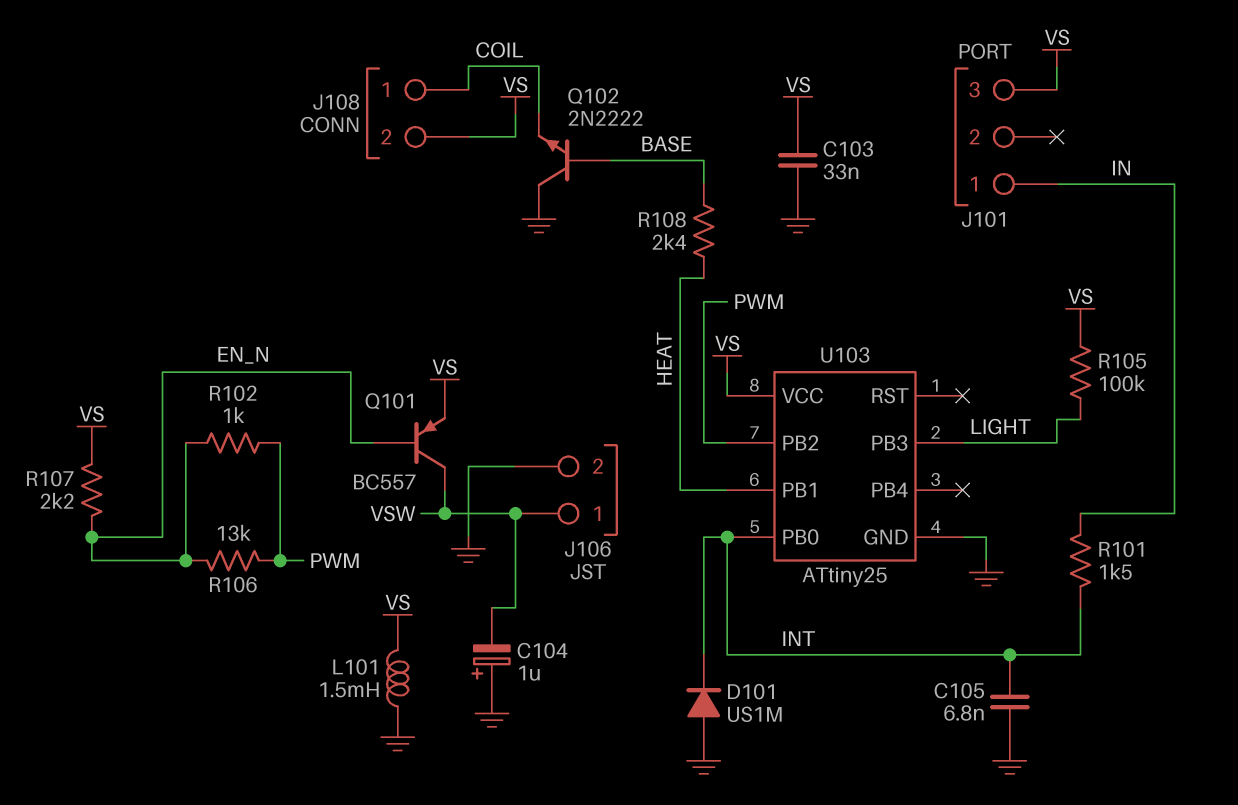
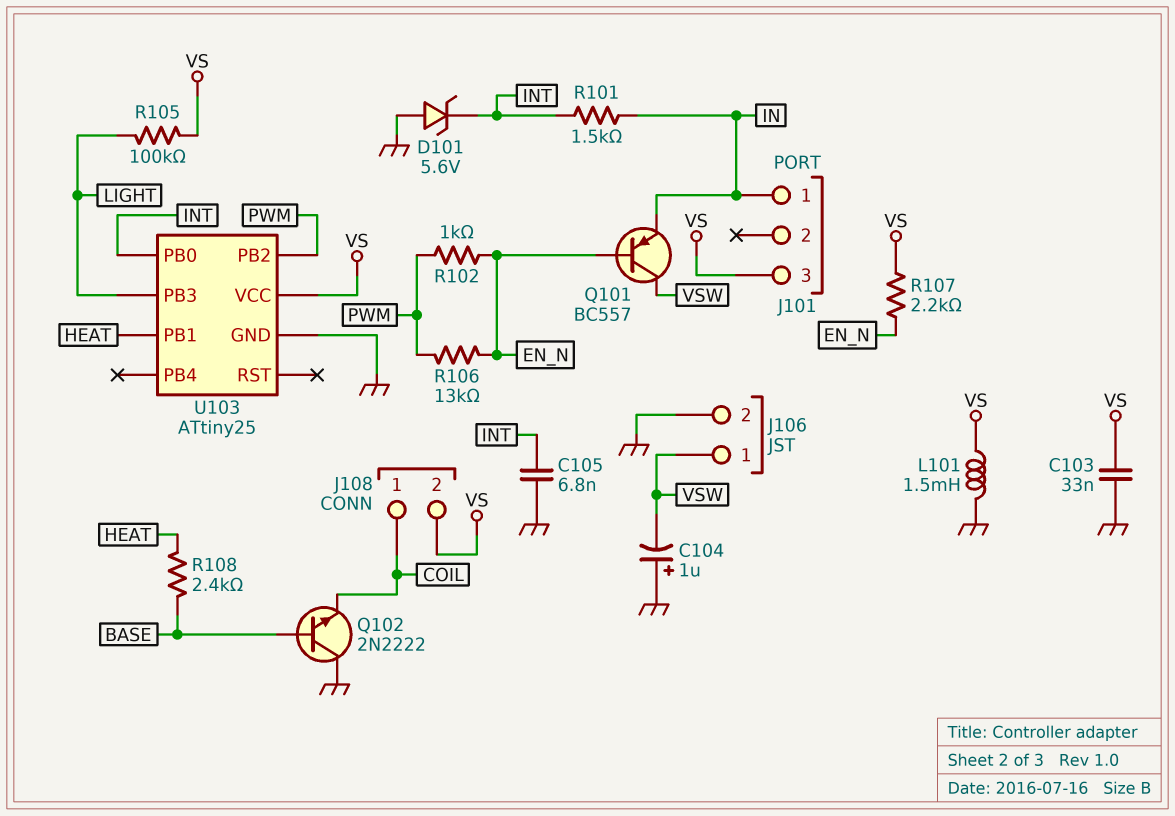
D101: diode US1M (A GND, K INT) -> zener 5.6V (A GND, K INT)
Q101: PNP BC557 (B EN_N, C VSW, E VS) -> PNP BC557 (B EN_N, C VSW, E IN)

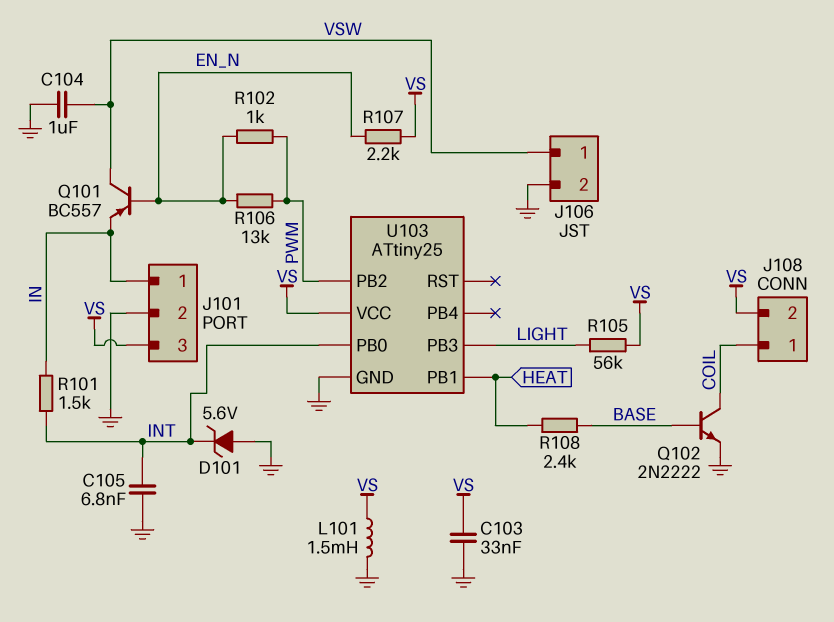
C104: 1uF (plus GND, minus VSW) -> 1uF (GND, VSW)
J101 pin 2: none -> GND
Q102: NPN 2N2222 (B BASE, C GND, E COIL) -> NPN 2N2222 (B BASE, C COIL, E GND)
R105: 100k (LIGHT, VS) -> 56k (LIGHT, VS)

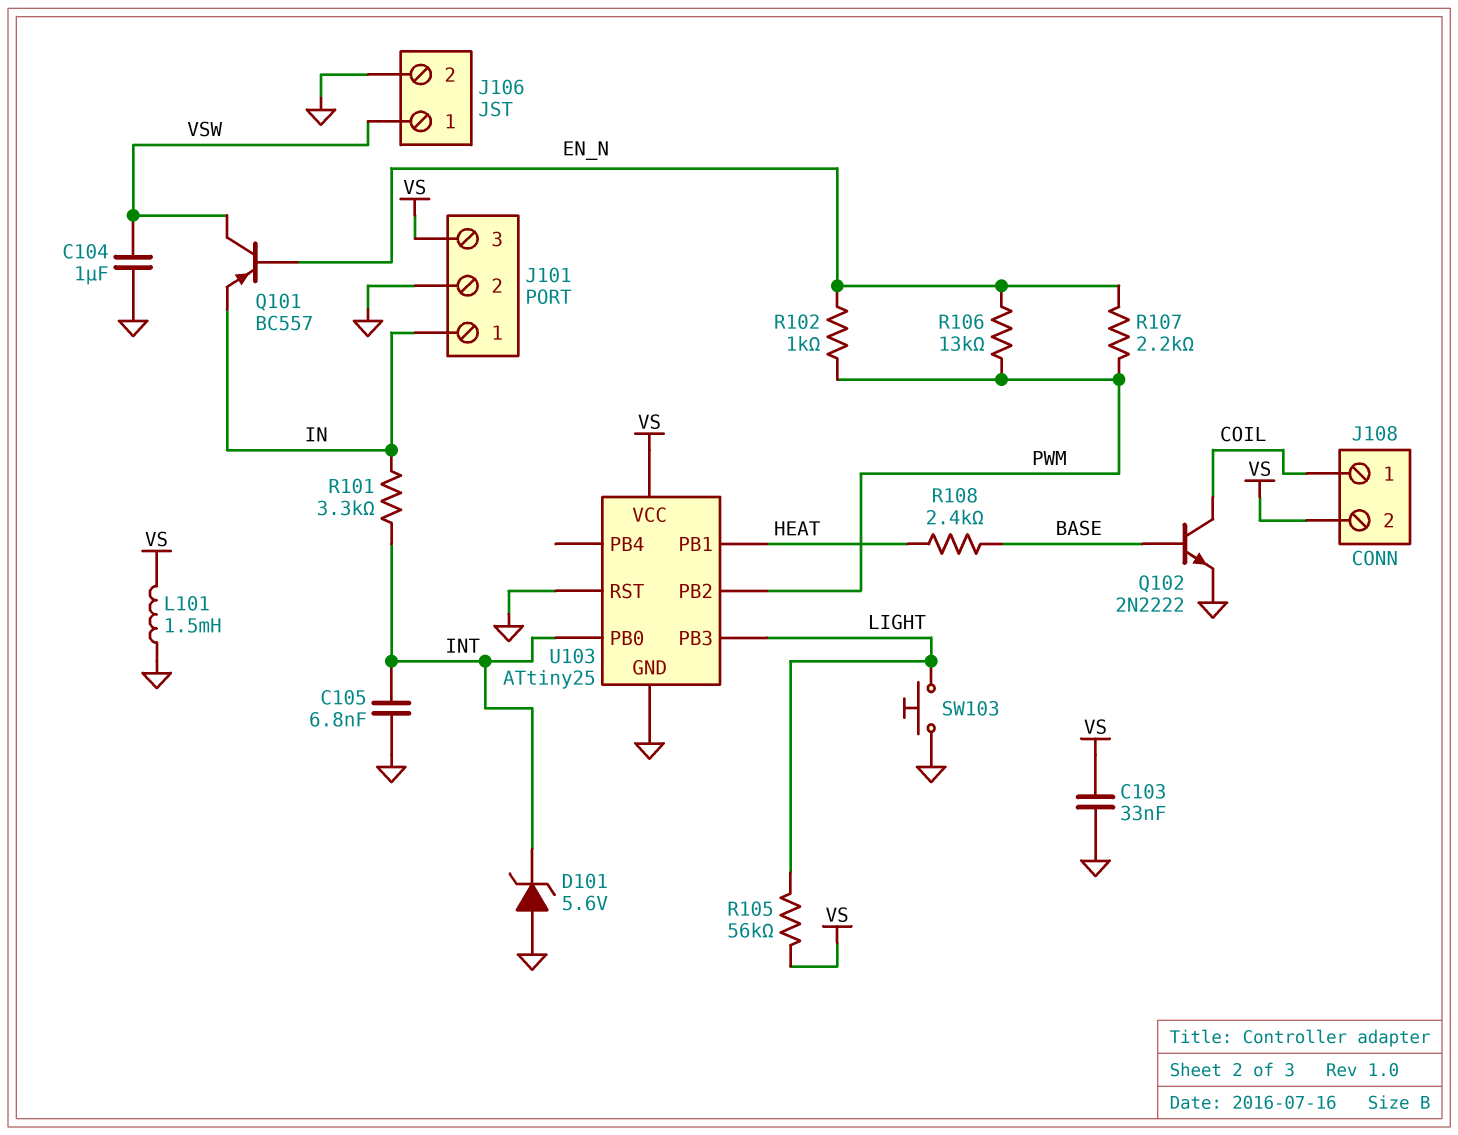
R101: 1.5k (IN, INT) -> 3.3k (IN, INT)
R107: 2.2k (EN_N, VS) -> 2.2k (EN_N, PWM)
SW103: none -> button (GND, LIGHT)
U103 pin RST: none -> GND

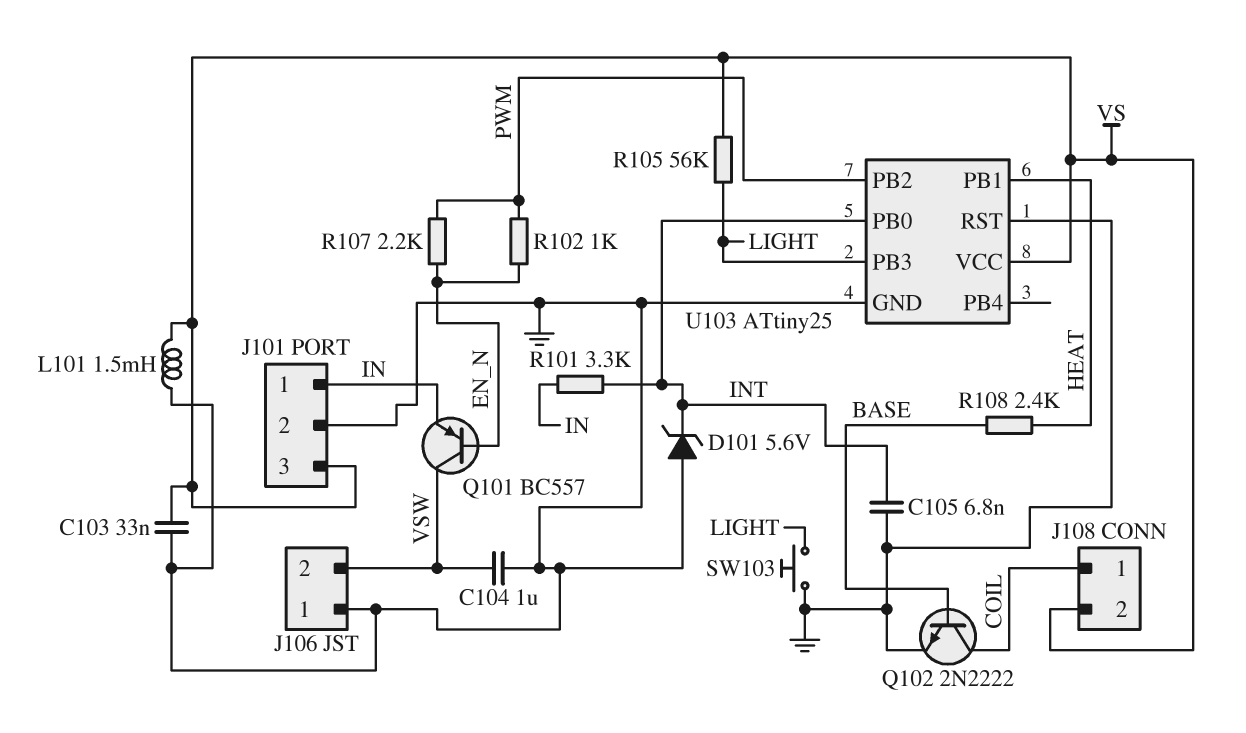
J106 pin 1: VSW -> GND
J106 pin 2: GND -> VSW
R106: 13k (EN_N, PWM) -> none

